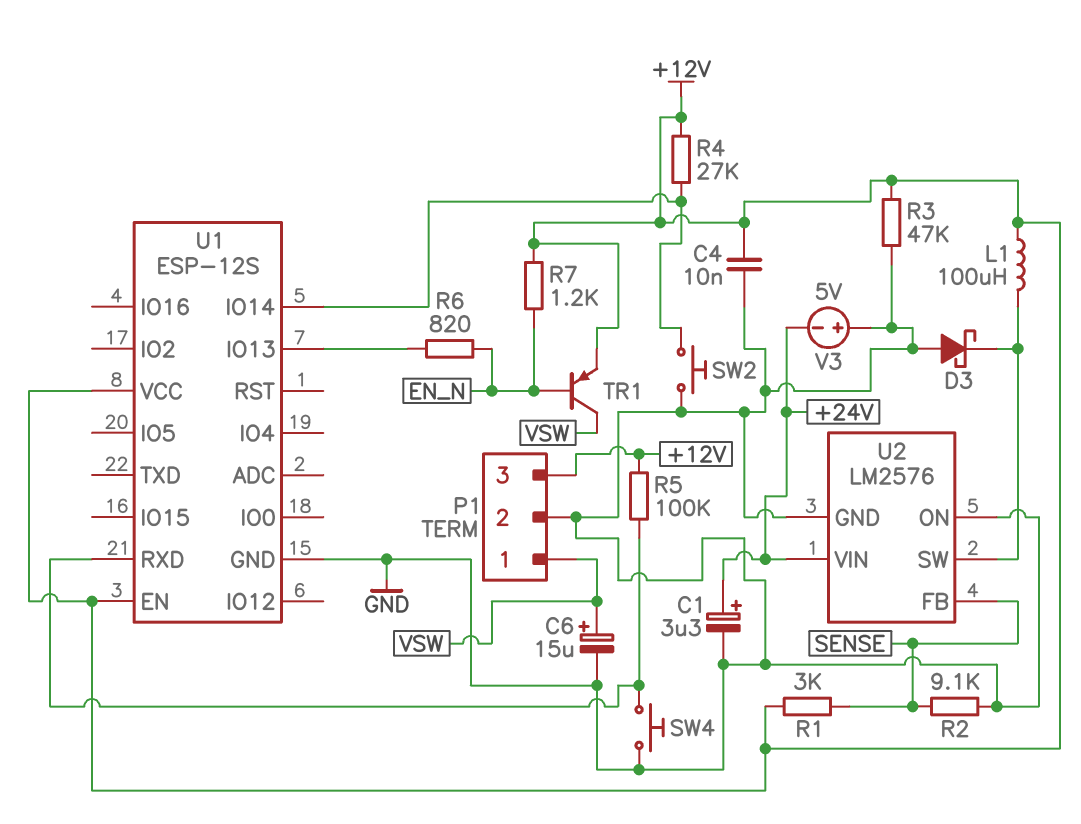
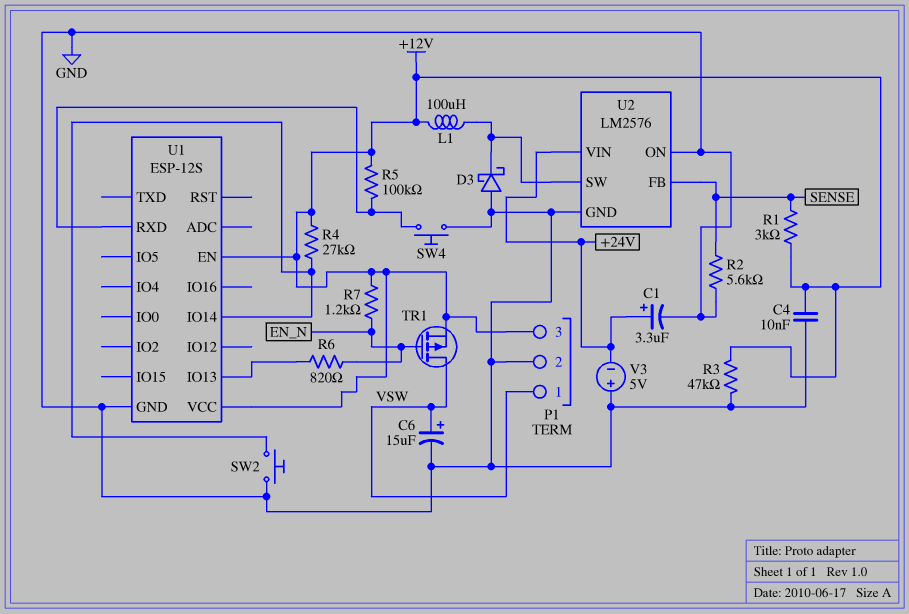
R2: 9.1k (GND, SENSE) -> 5.6k (GND, SENSE)
TR1: PNP (B EN_N, C VSW, E +12V) -> PMOS (G EN_N, D VSW, S +12V)

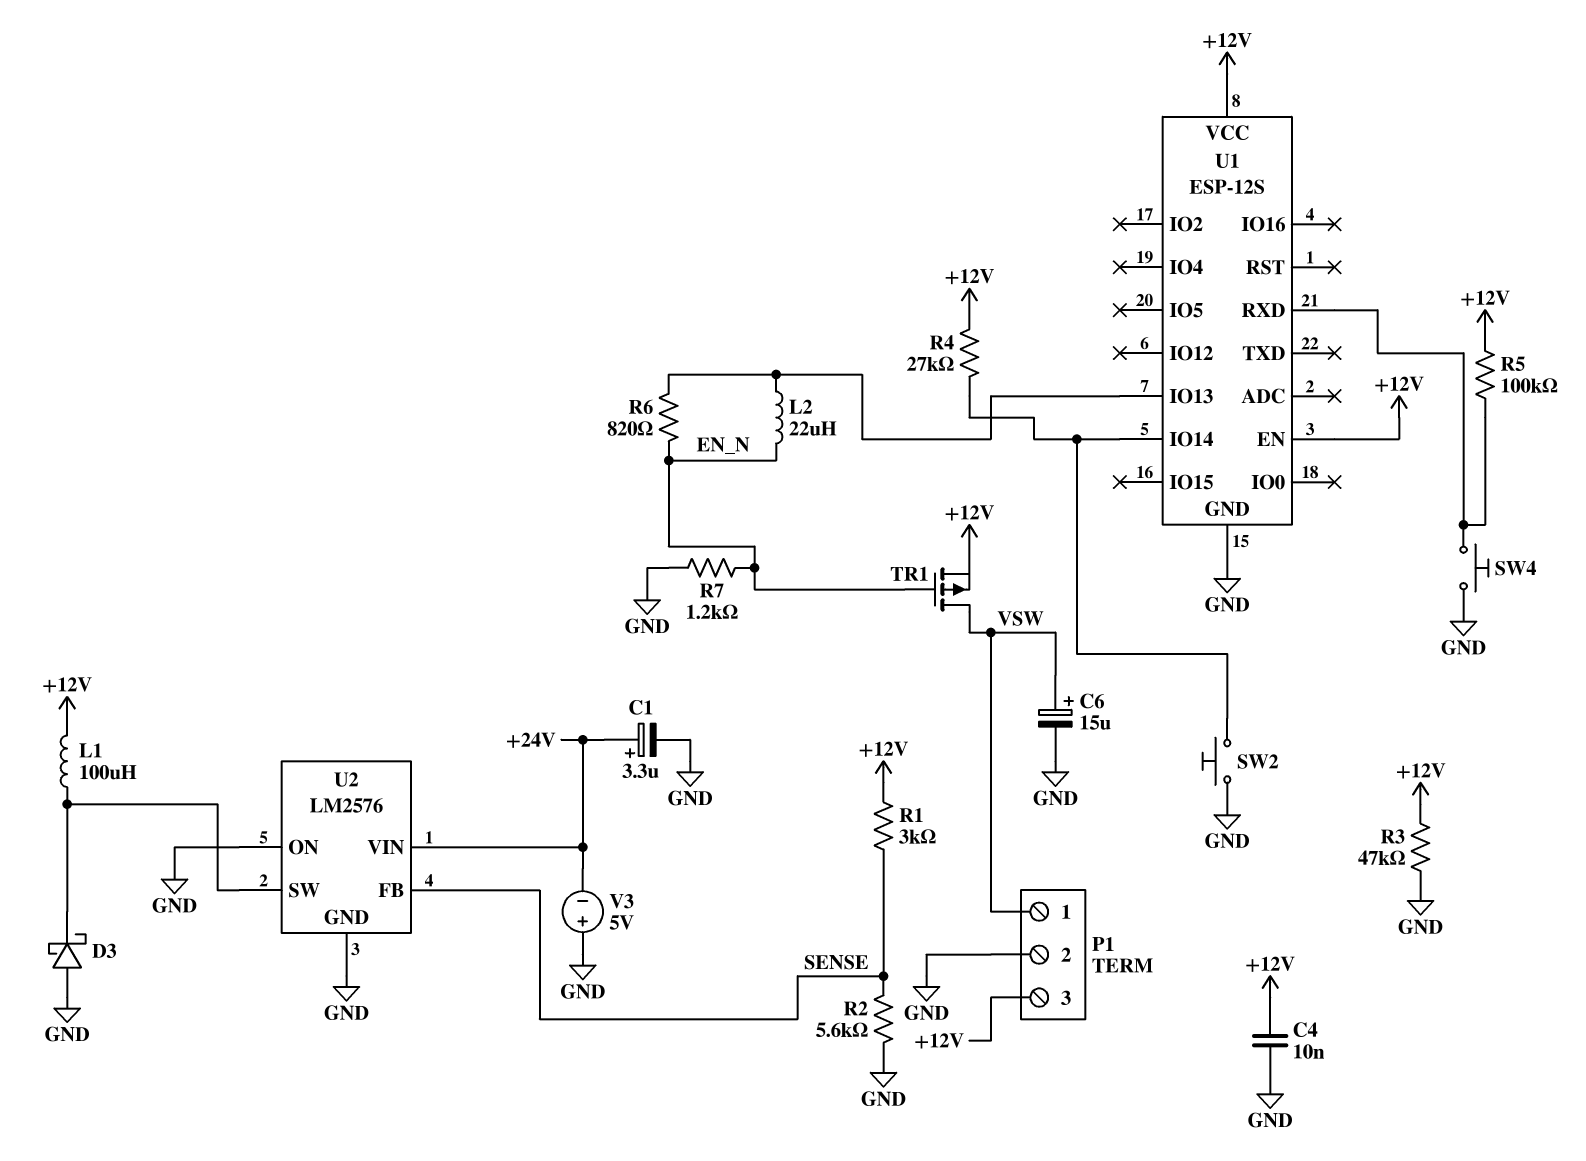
L2: none -> 22uH (EN_N, U1/IO13)
R7: 1.2k (+12V, EN_N) -> 1.2k (EN_N, GND)

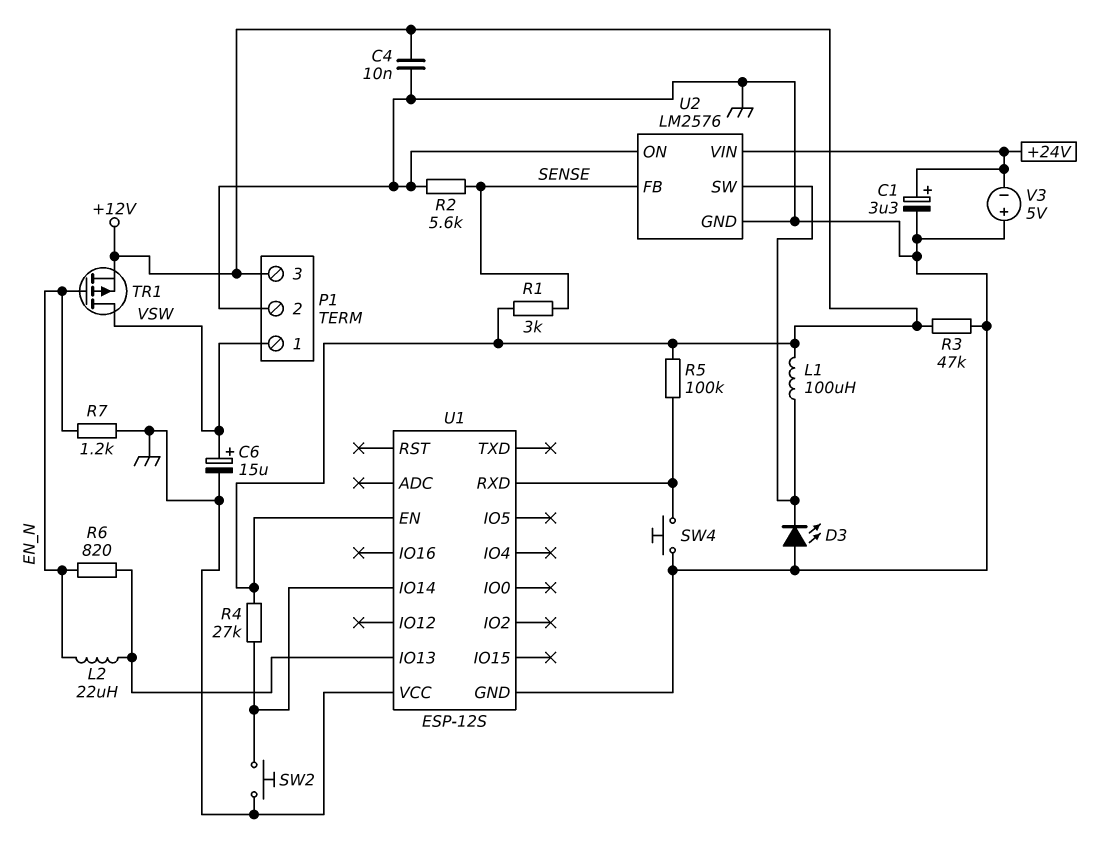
D3: schottky (A GND, K U2/SW) -> LED (A GND, K U2/SW)
U1 pin VCC: +12V -> GND

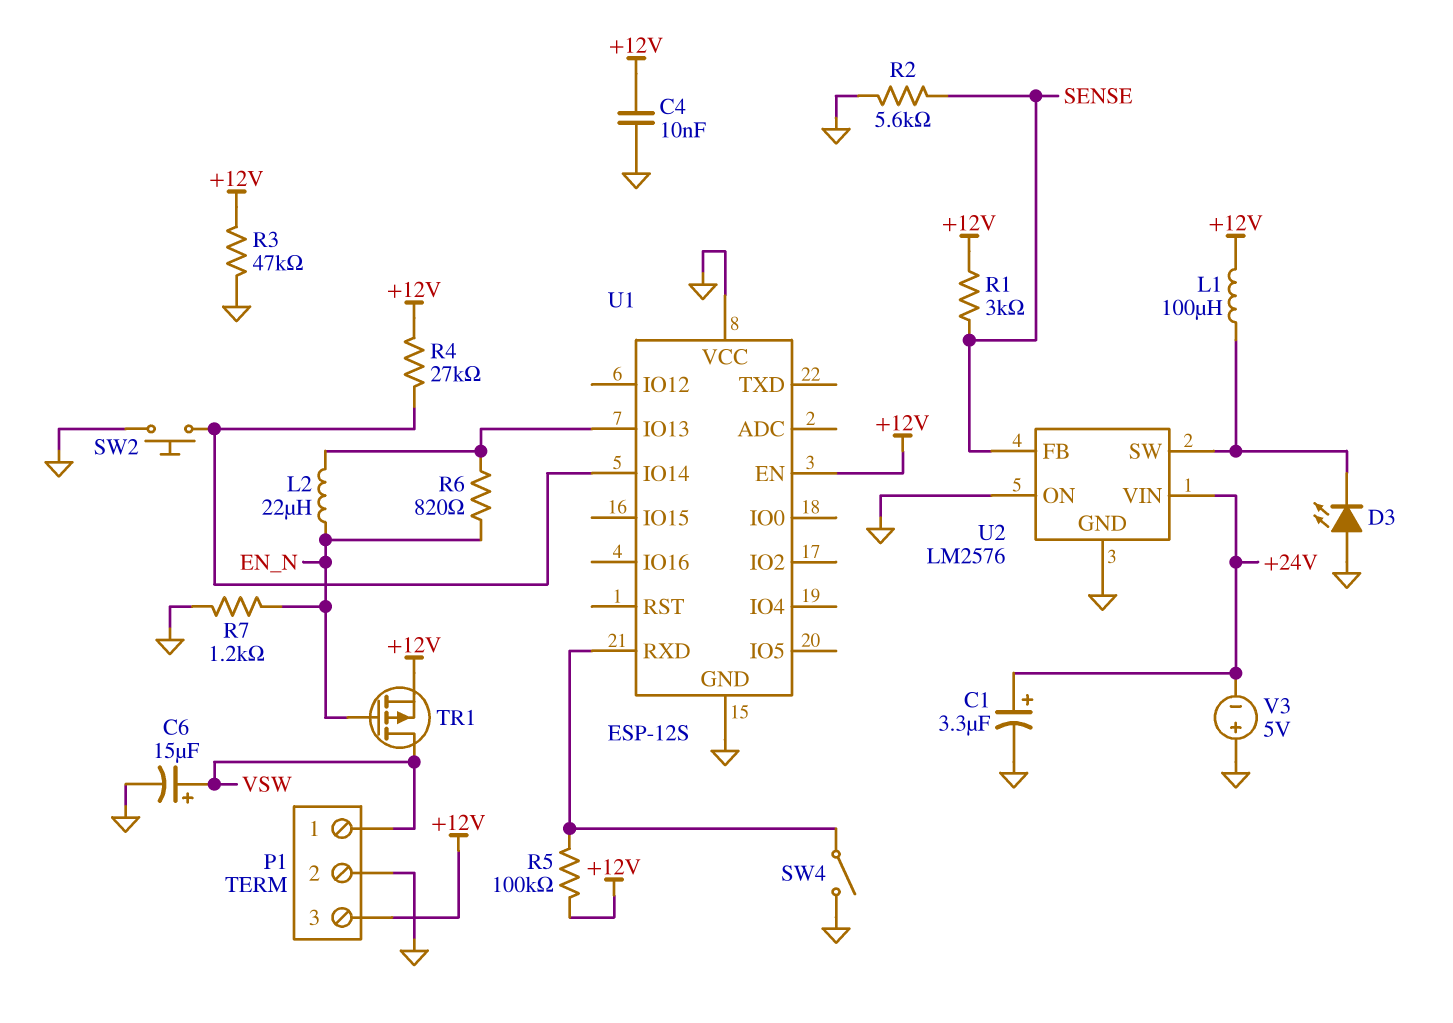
SW4: button (GND, U1/RXD) -> switch (GND, U1/RXD)

